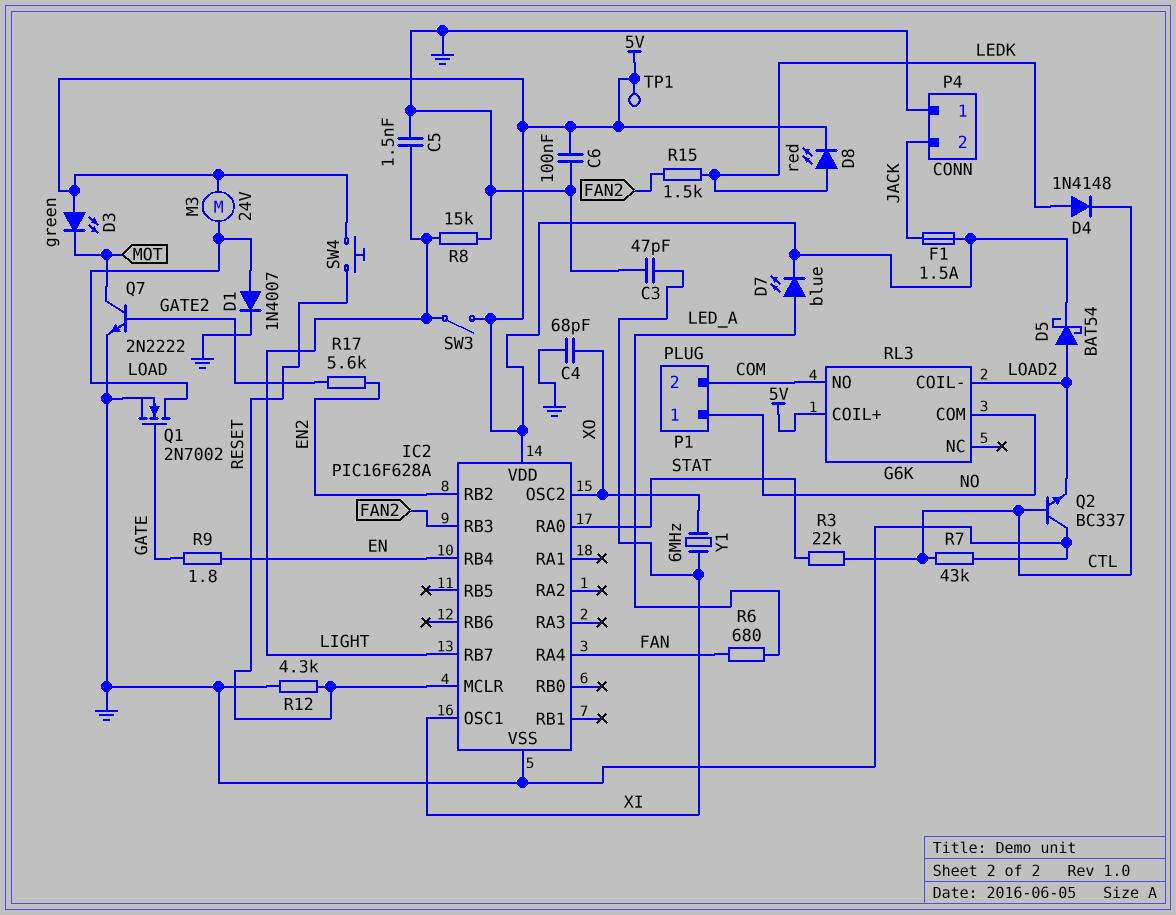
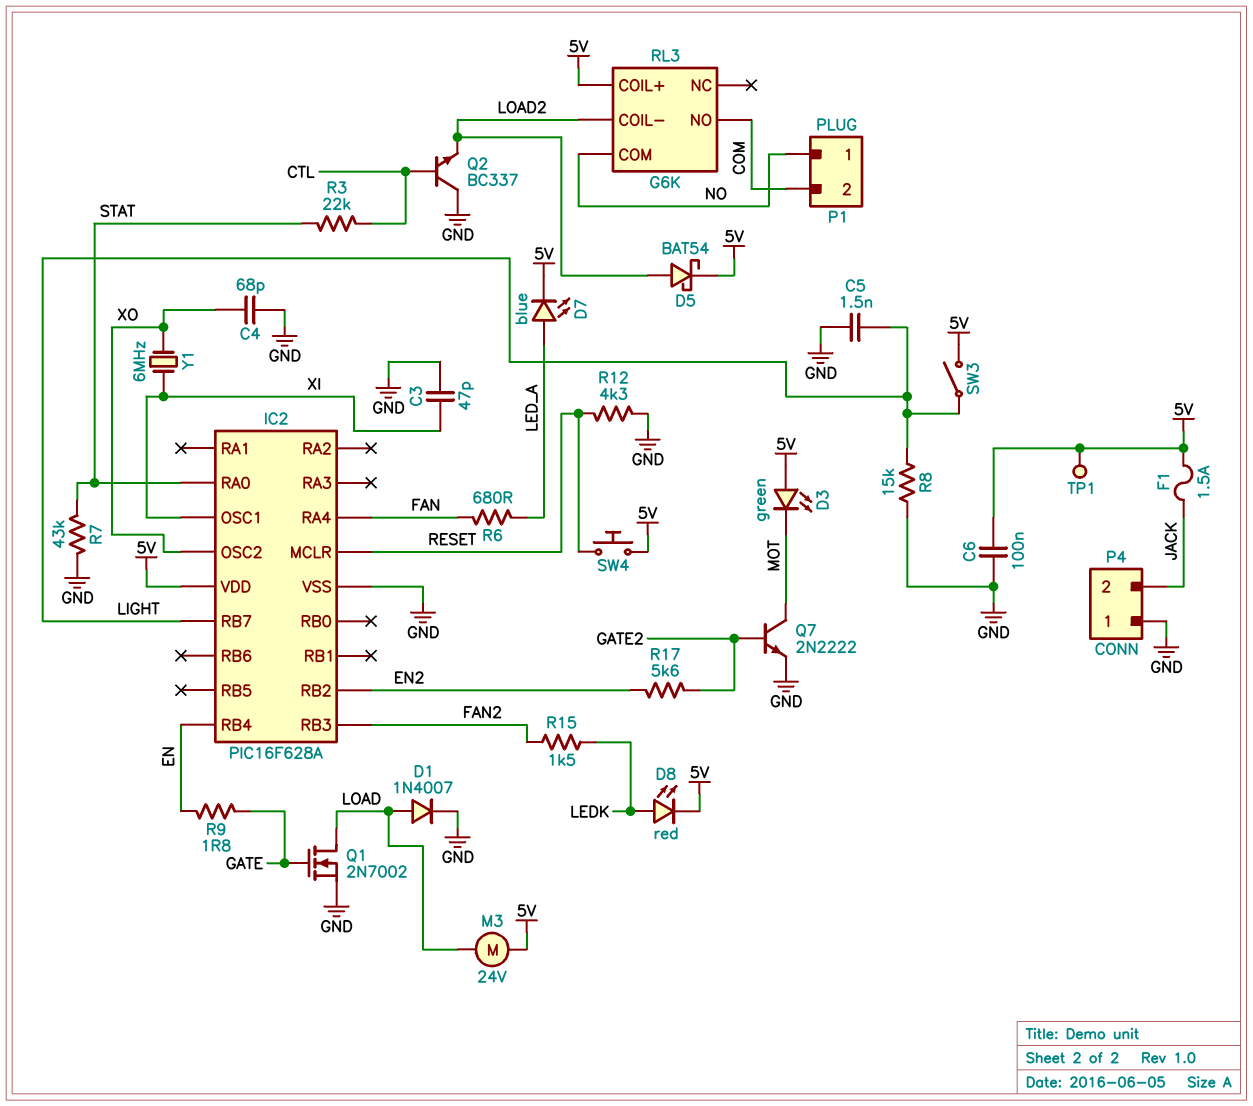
D4: diode 1N4148 (A LEDK, K CTL) -> none
R7: 43k (CTL, GND) -> 43k (GND, STAT)

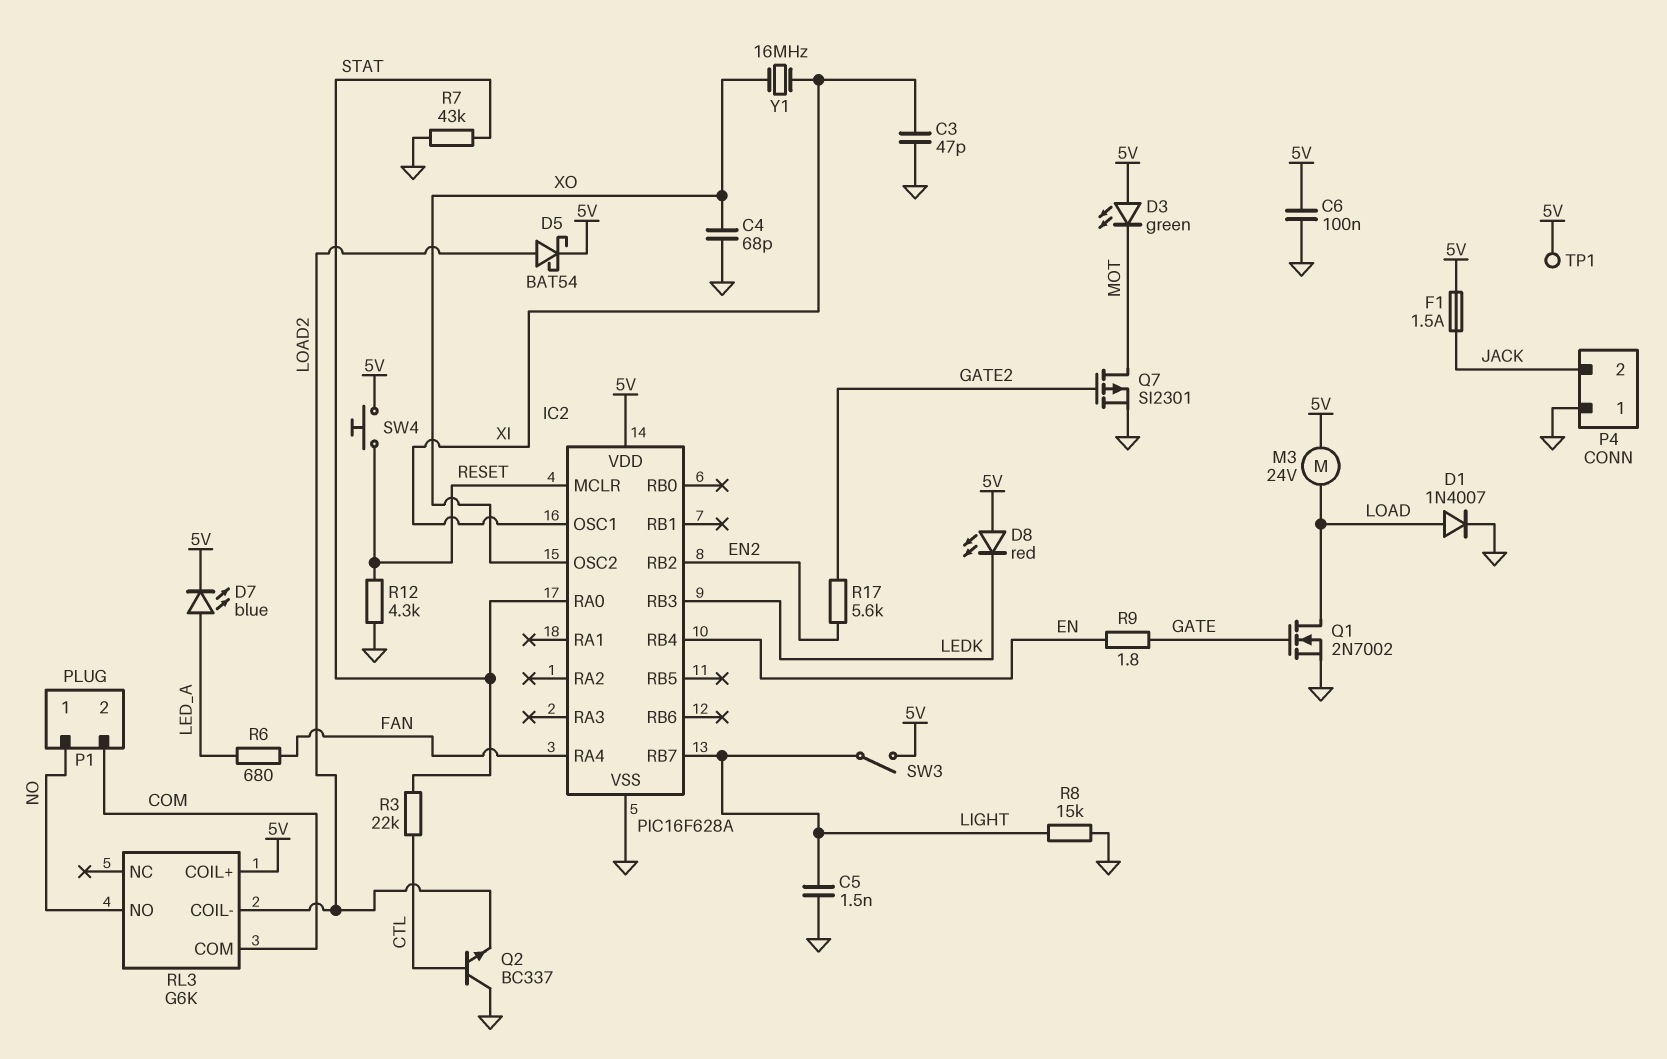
D8: LED red (A LEDK, K 5V) -> LED red (A 5V, K LEDK)
IC2 pin RB3: FAN2 -> LEDK
Q7: NPN 2N2222 (B GATE2, C MOT, E GND) -> PMOS SI2301 (G GATE2, D MOT, S GND)
R15: 1.5k (FAN2, LEDK) -> none
RL3 pin COM: NO -> COM
RL3 pin NO: COM -> NO
Y1: 6MHz (XI, XO) -> 16MHz (XI, XO)

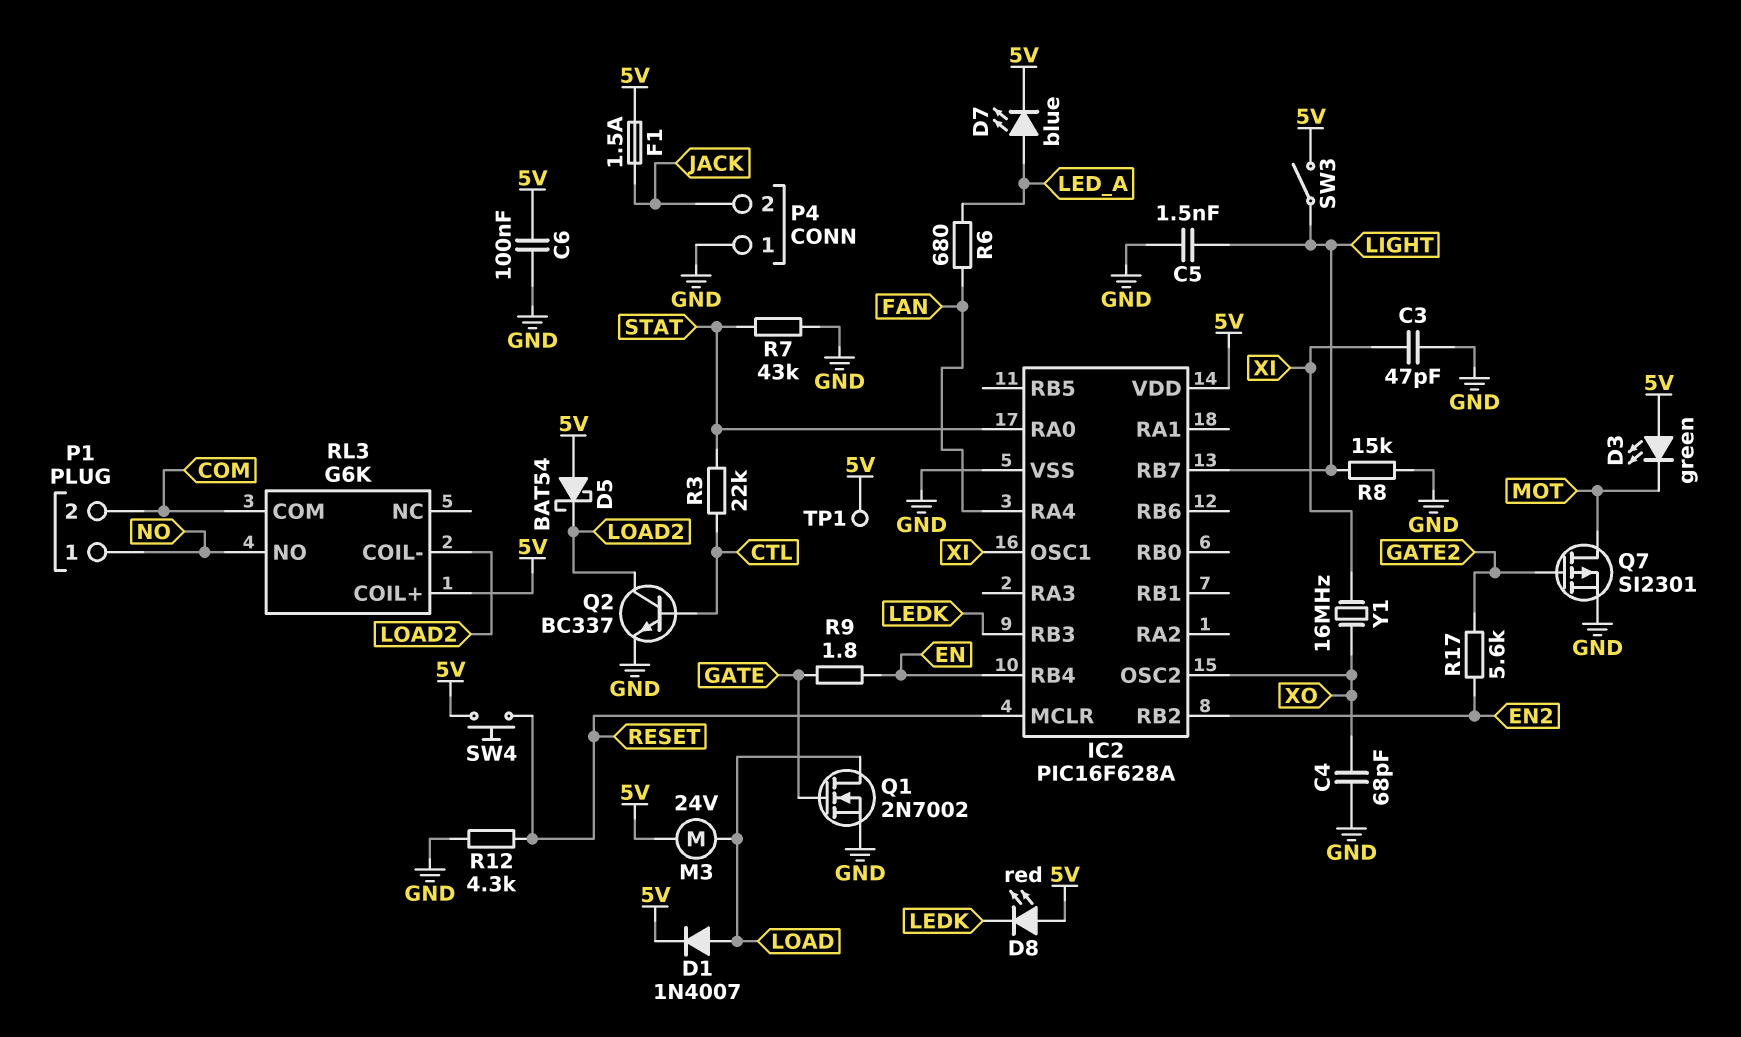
D1: diode 1N4007 (A LOAD, K GND) -> diode 1N4007 (A LOAD, K 5V)
D5: schottky BAT54 (A LOAD2, K 5V) -> schottky BAT54 (A 5V, K LOAD2)
Q2: NPN BC337 (B CTL, C GND, E LOAD2) -> NPN BC337 (B CTL, C LOAD2, E GND)

